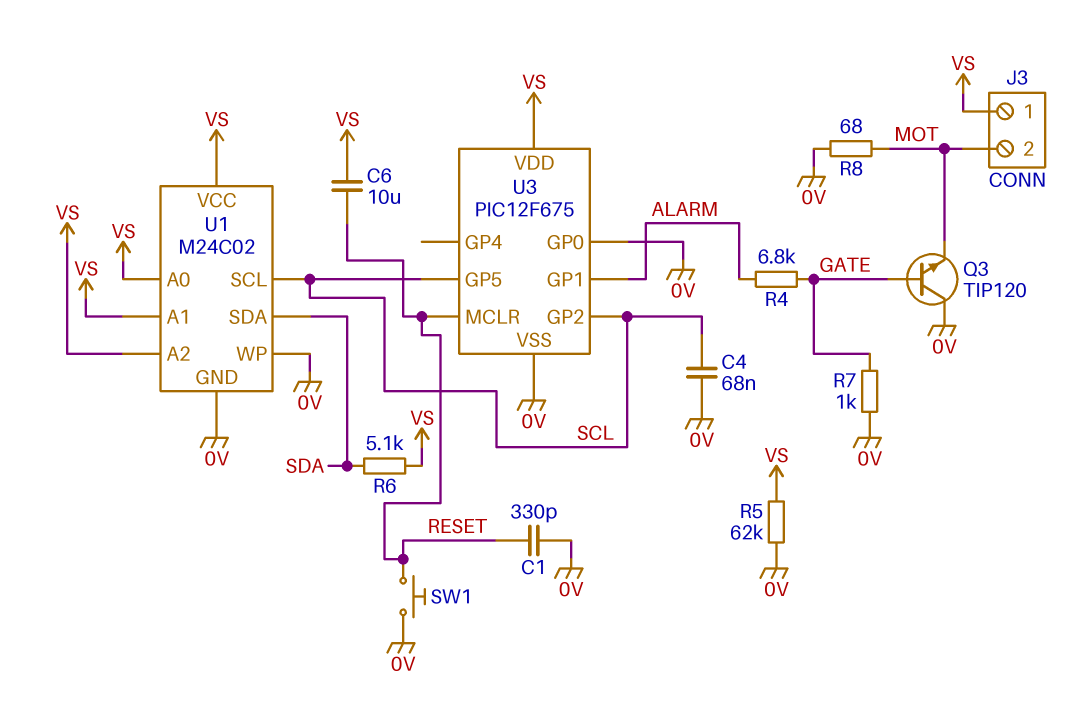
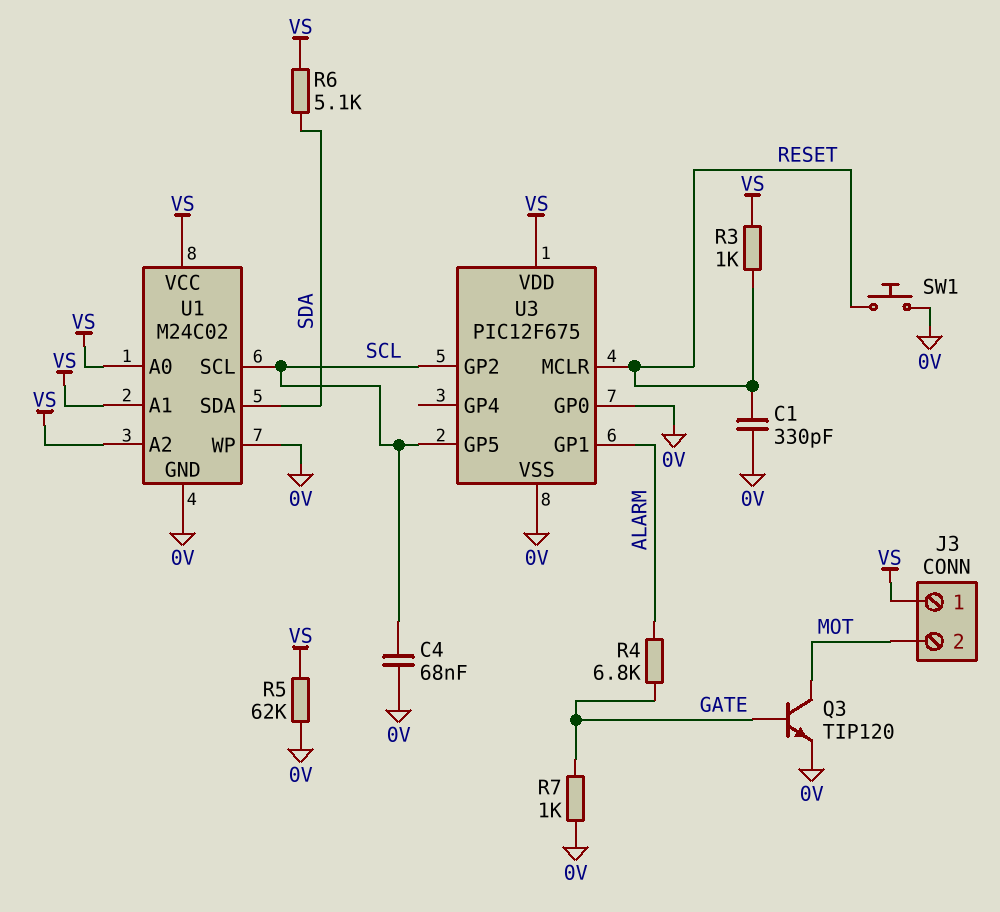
C6: 10uF (RESET, VS) -> none
Q3: NPN TIP120 (B GATE, C 0V, E MOT) -> NPN TIP120 (B GATE, C MOT, E 0V)
R3: none -> 1k (RESET, VS)
R8: 68 (0V, MOT) -> none

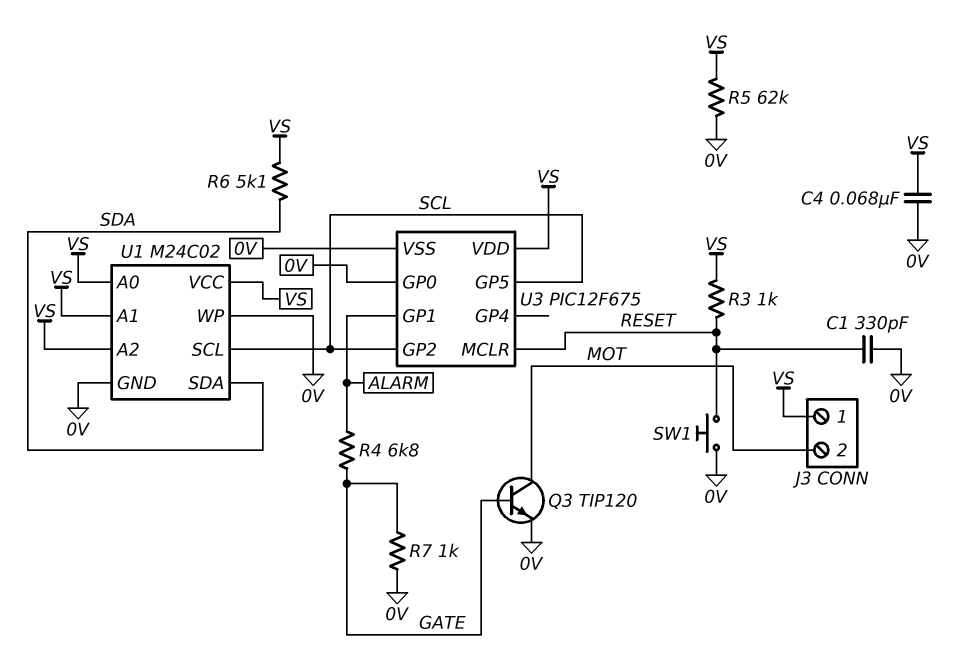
C4: 68nF (0V, SCL) -> 68nF (0V, VS)

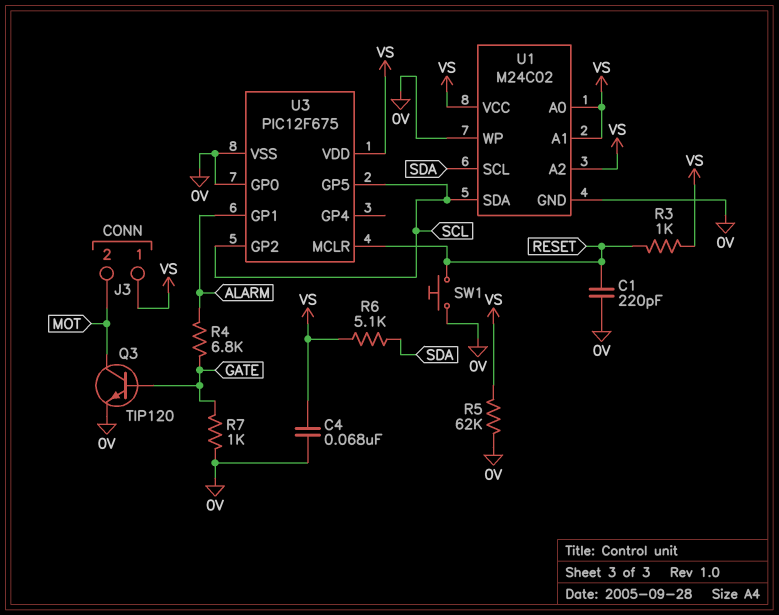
C1: 330pF (0V, RESET) -> 220pF (0V, RESET)
U1 pin SCL: SCL -> SDA
U1 pin SDA: SDA -> SCL

